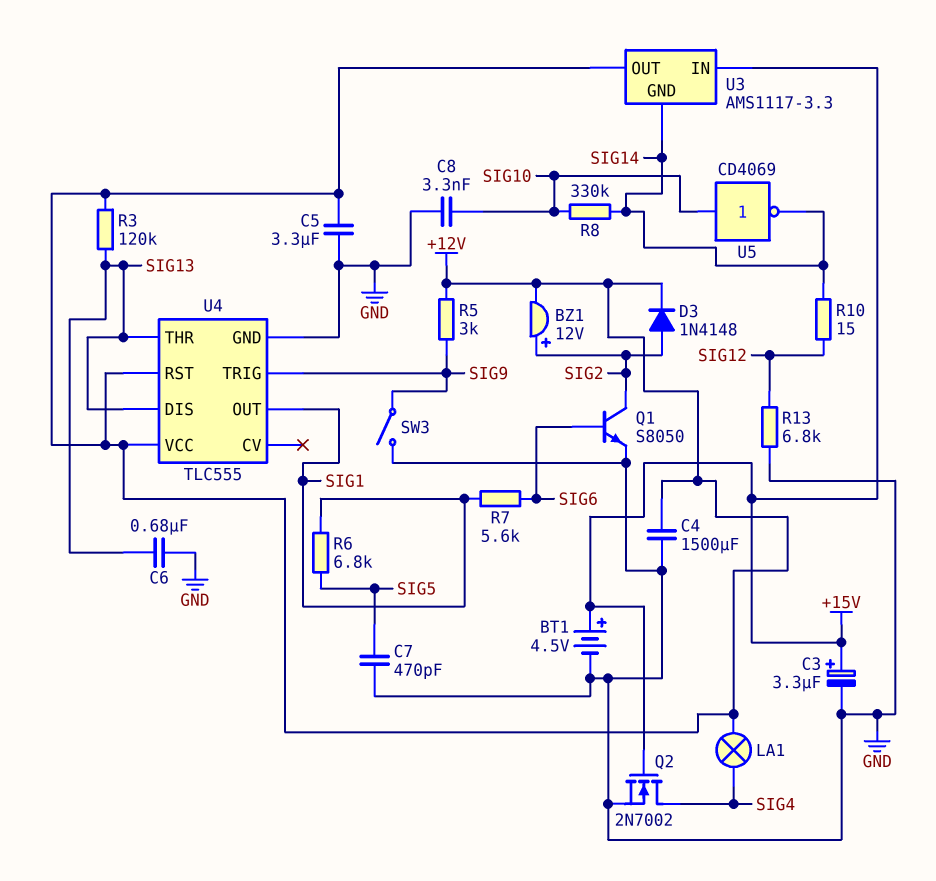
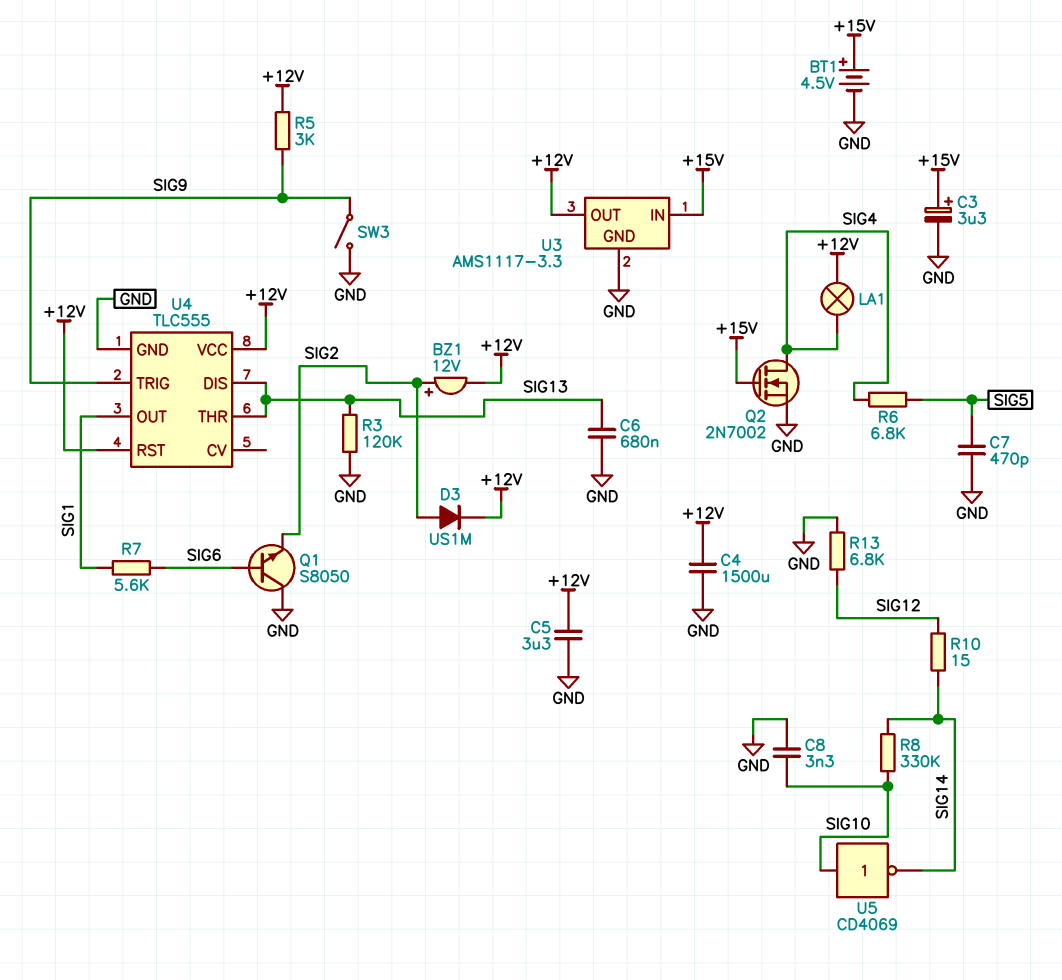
D3: diode 1N4148 (A SIG2, K +12V) -> diode US1M (A SIG2, K +12V)
Q1: NPN S8050 (B SIG6, C SIG2, E GND) -> NPN S8050 (B SIG6, C GND, E SIG2)
R3: 120k (+12V, SIG13) -> 120k (GND, SIG13)
R6: 6.8k (SIG1, SIG5) -> 6.8k (SIG4, SIG5)
U3 pin GND: SIG14 -> GND

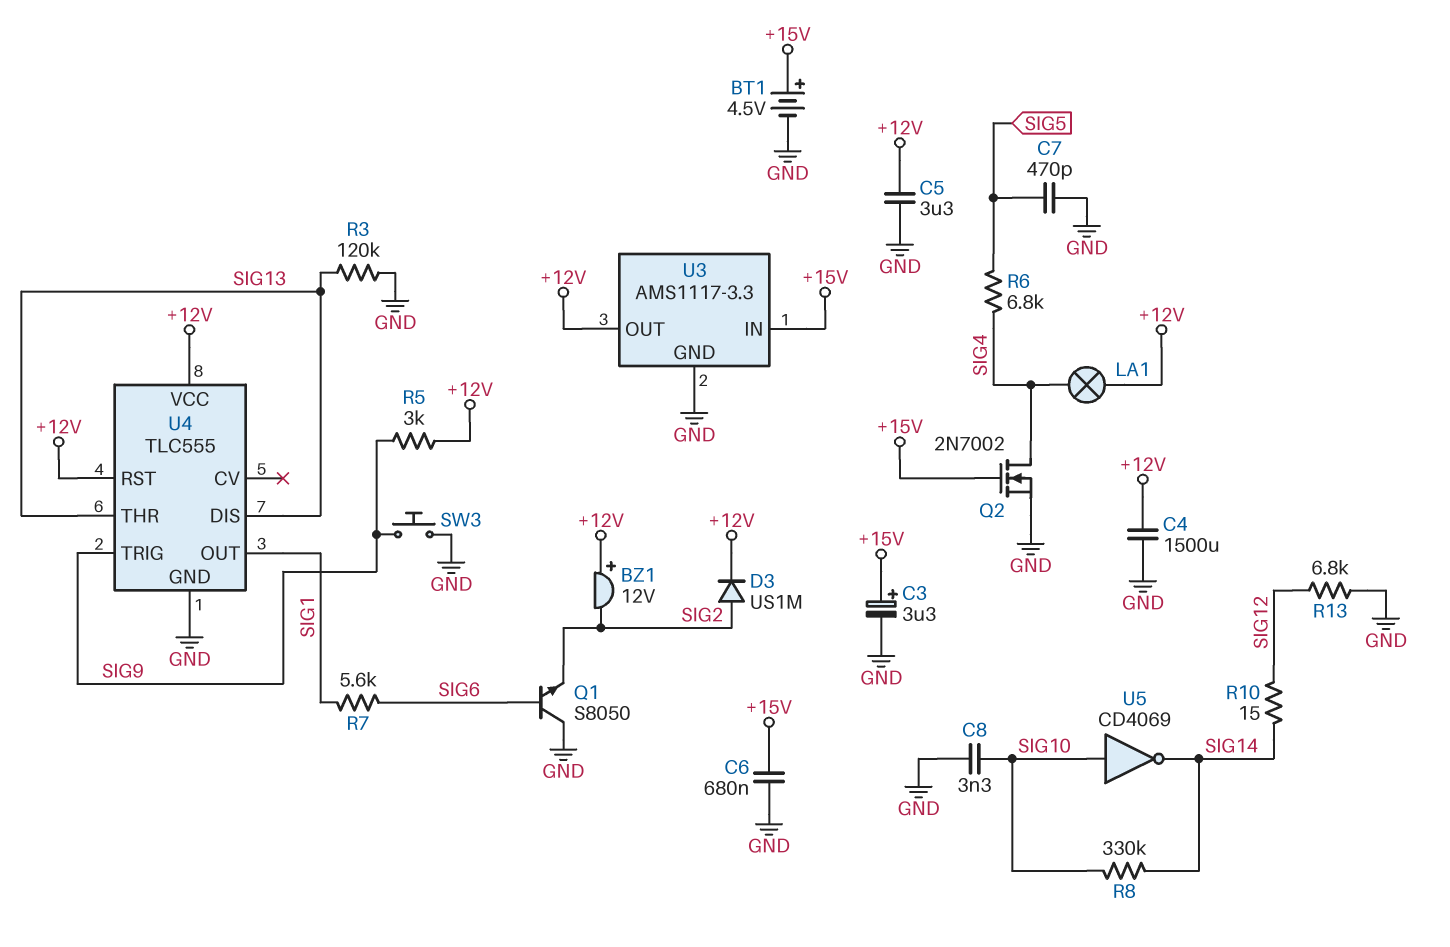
BZ1: buzzer 12V (plus SIG2, minus +12V) -> buzzer 12V (plus +12V, minus SIG2)
C6: 680nF (GND, SIG13) -> 680nF (+15V, GND)
SW3: switch (GND, SIG9) -> button (GND, SIG9)

